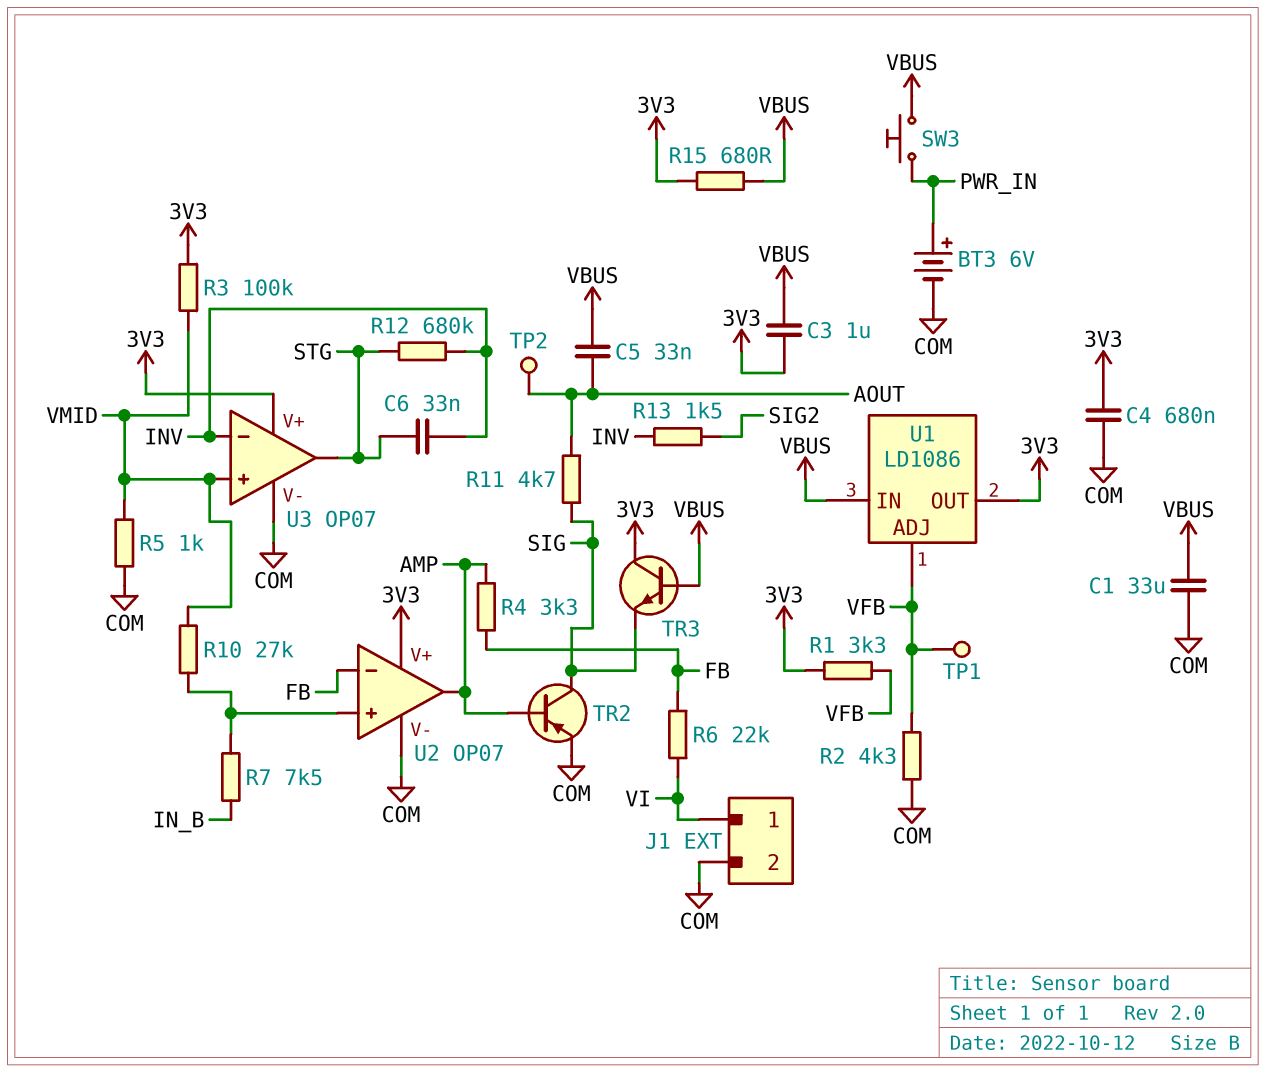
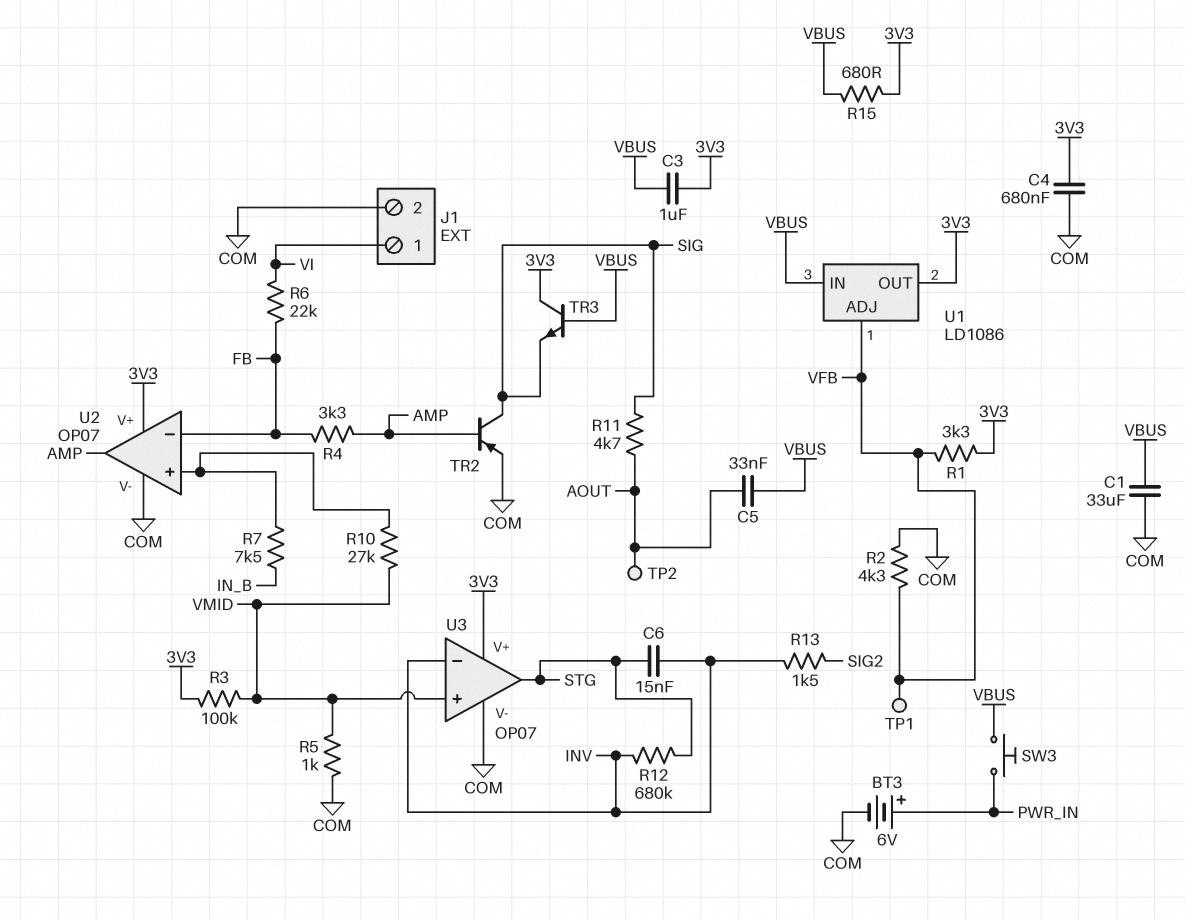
C6: 33nF (INV, STG) -> 15nF (INV, STG)

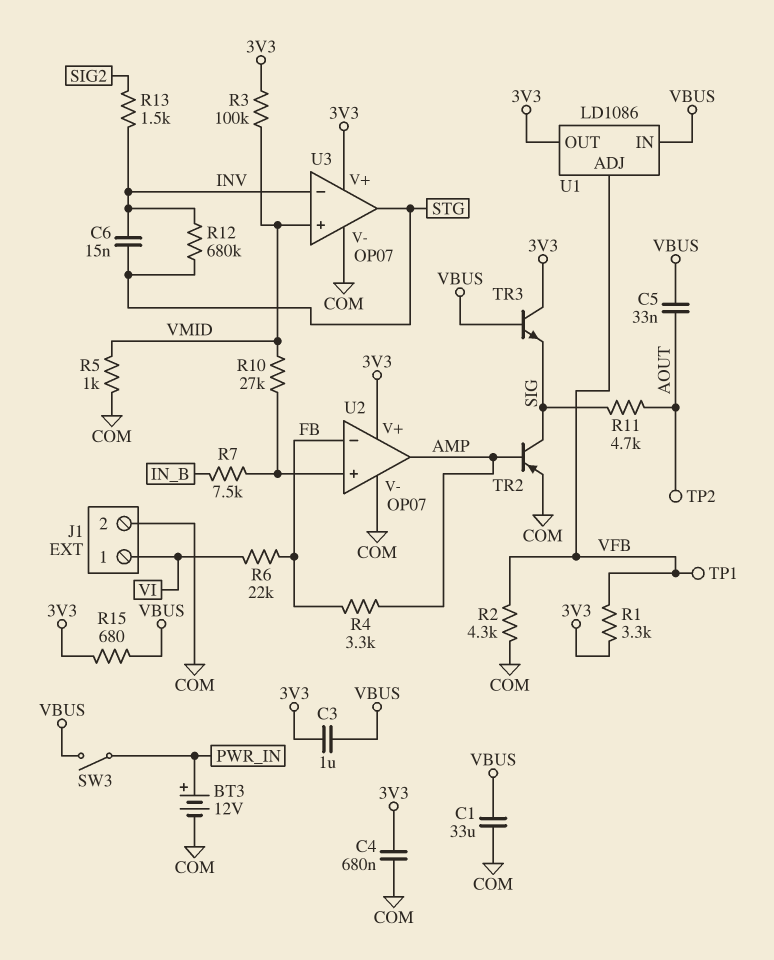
BT3: 6V (plus PWR_IN, minus COM) -> 12V (plus PWR_IN, minus COM)
SW3: button (PWR_IN, VBUS) -> switch (PWR_IN, VBUS)

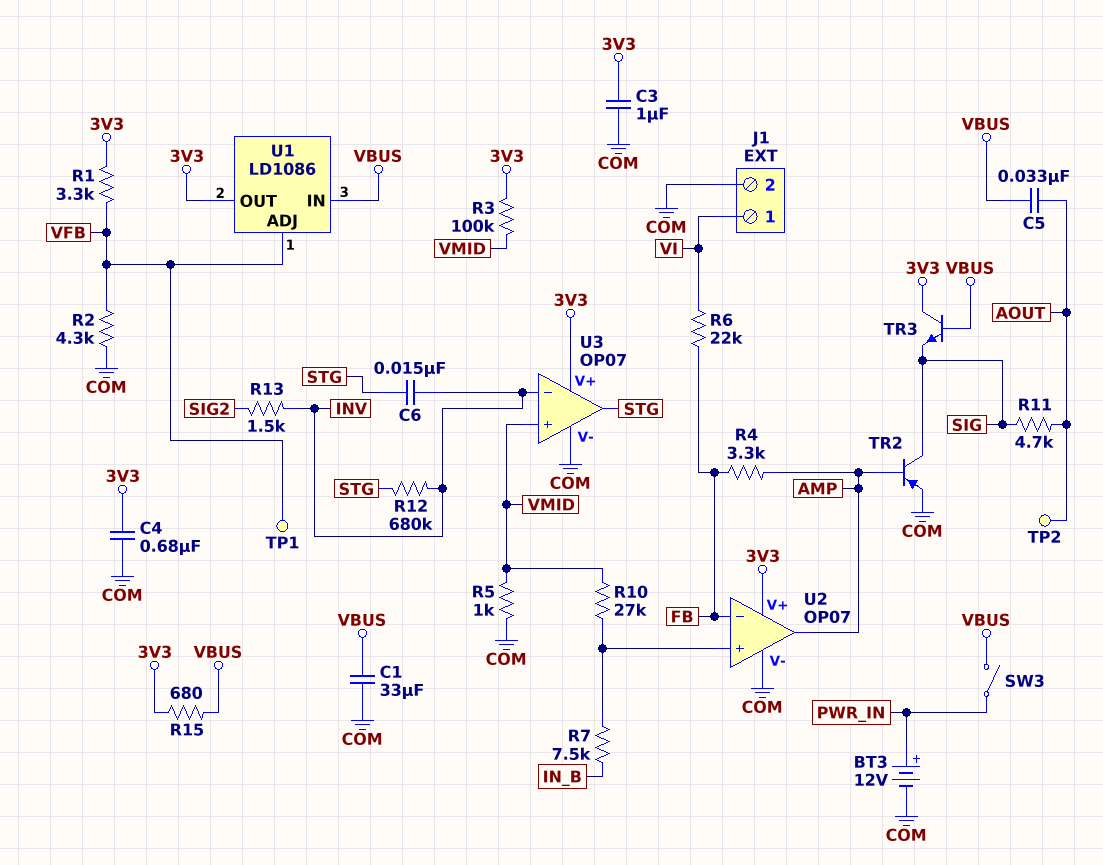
C3: 1uF (3V3, VBUS) -> 1uF (3V3, COM)

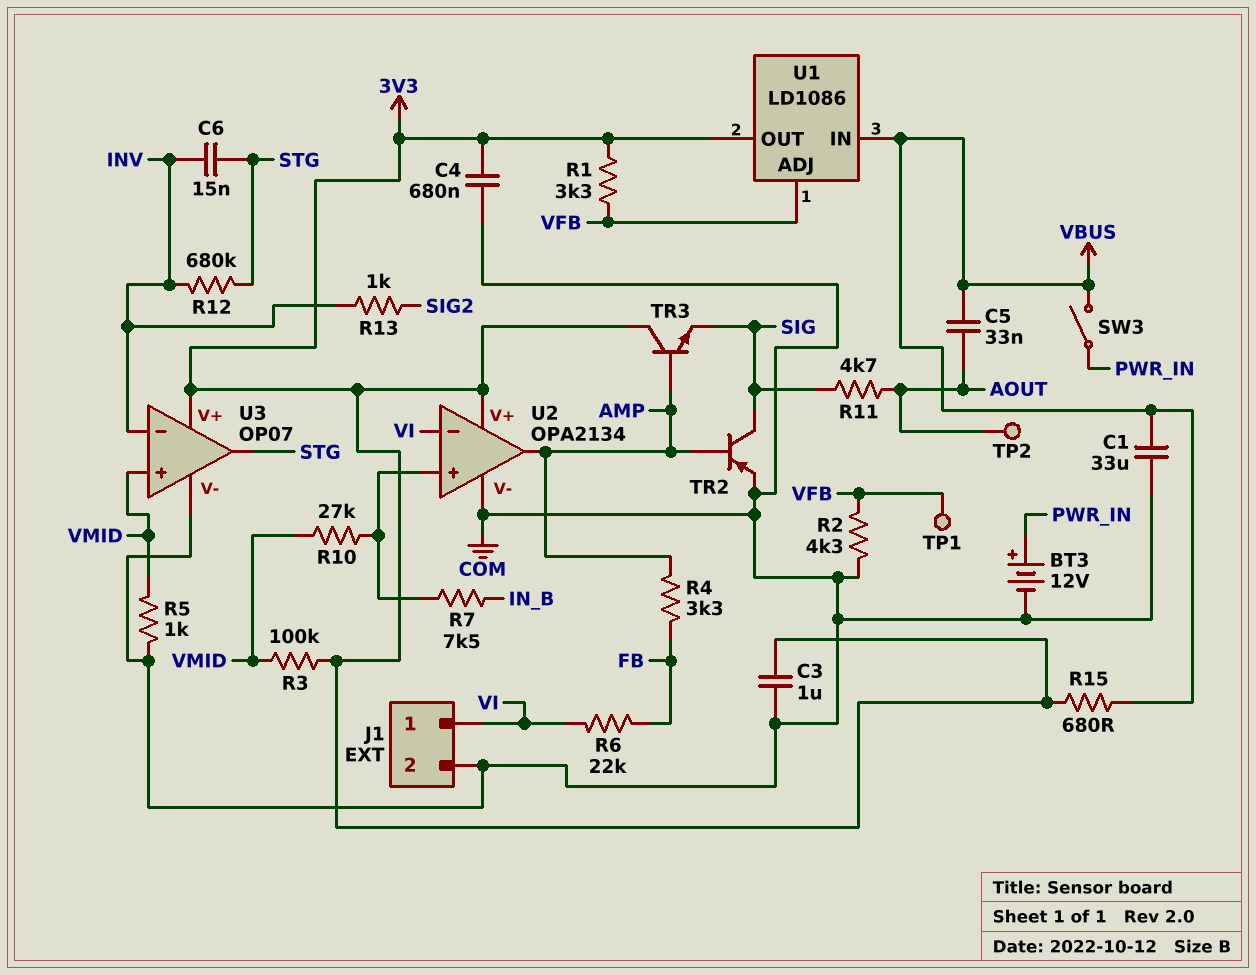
R13: 1.5k (INV, SIG2) -> 1k (INV, SIG2)
TR3: NPN (B VBUS, C 3V3, E SIG) -> NPN (B AMP, C 3V3, E SIG)
U2: OP07 -> OPA2134
U2 pin in-: FB -> VI

